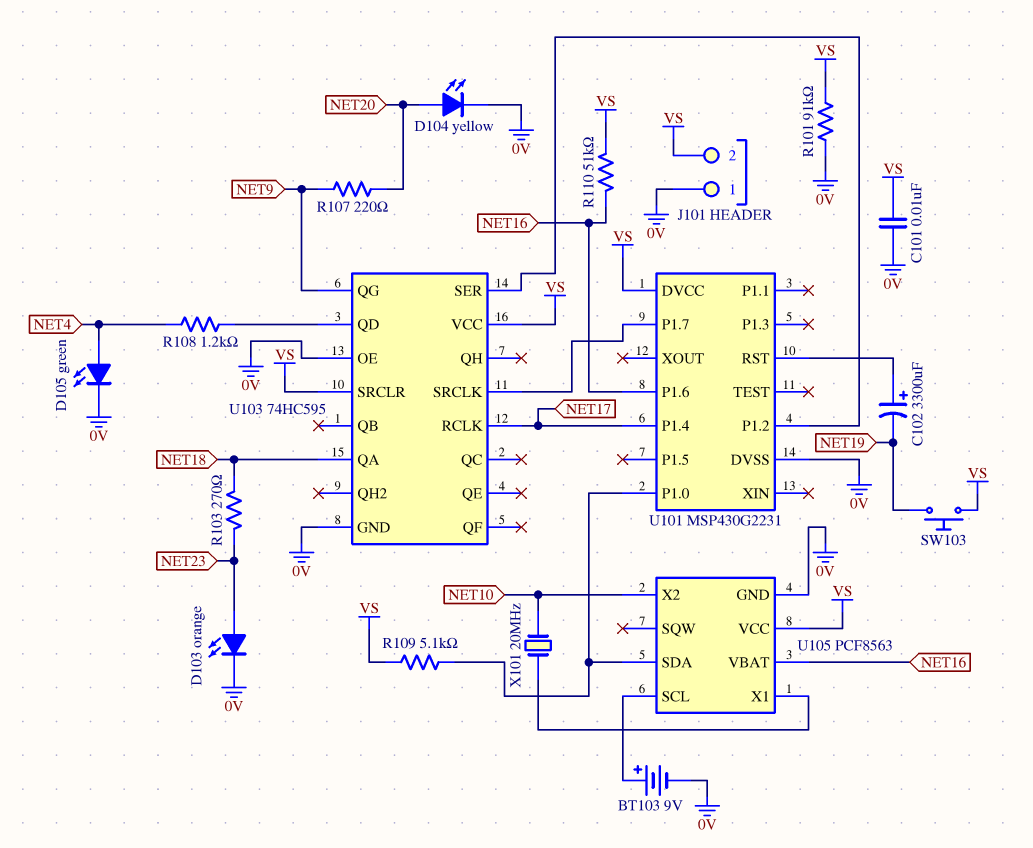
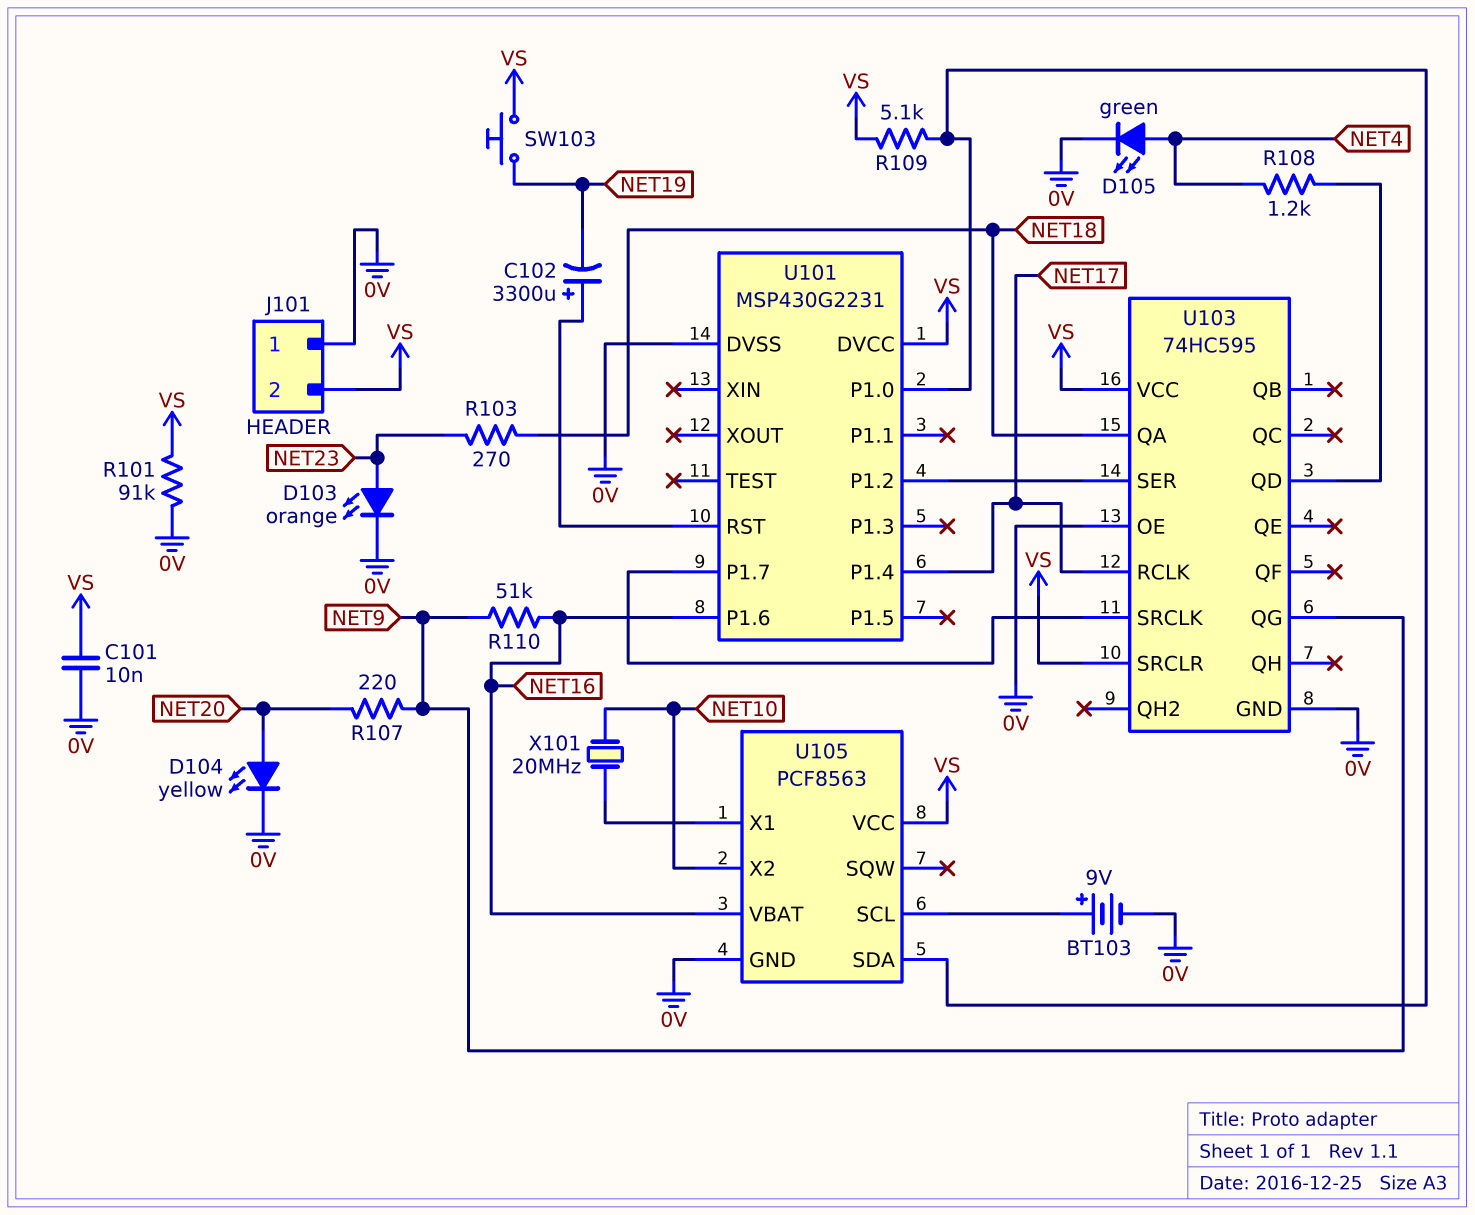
R110: 51k (NET16, VS) -> 51k (NET9, NET16)

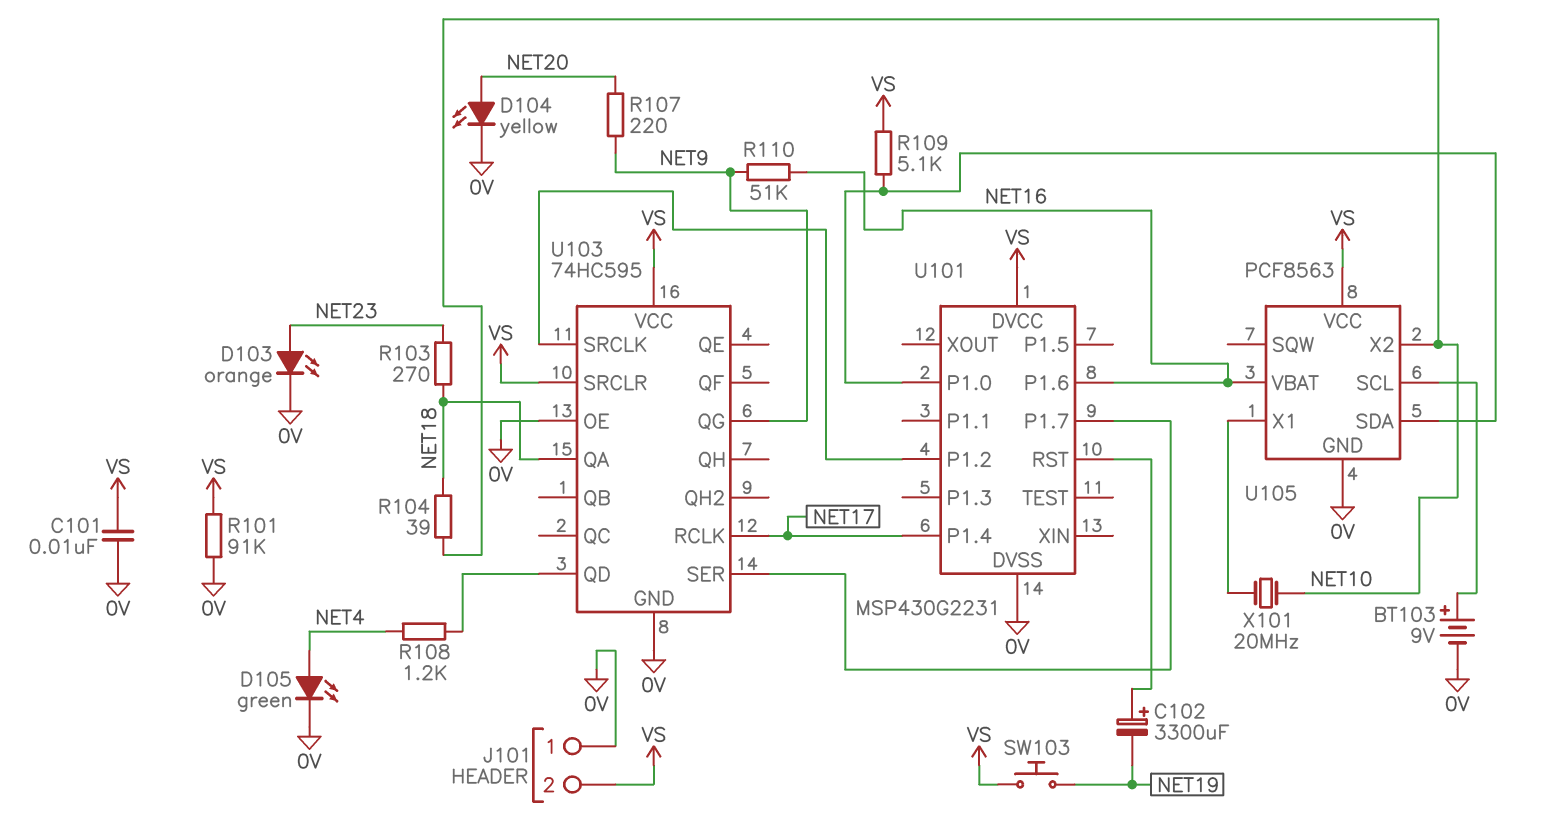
R104: none -> 39 (NET10, NET18)
U103 pin SER: U101/P1.2 -> U101/P1.7
U103 pin SRCLK: U101/P1.7 -> U101/P1.2

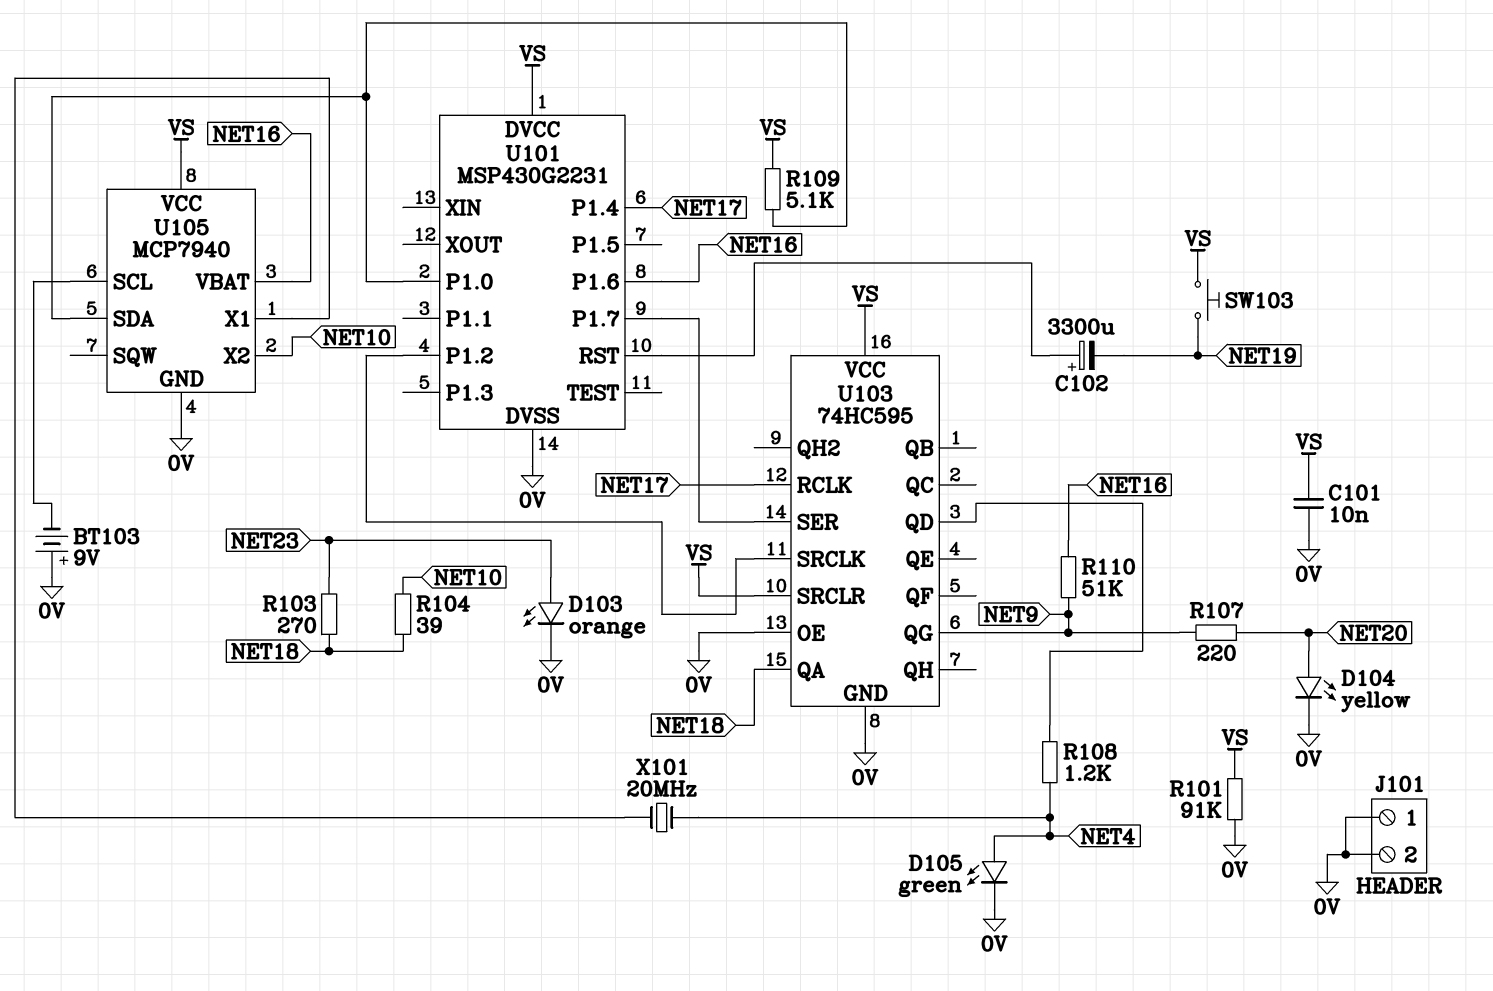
BT103: 9V (plus U105/SCL, minus 0V) -> 9V (plus 0V, minus U105/SCL)
J101 pin 2: VS -> 0V
U105: PCF8563 -> MCP7940
X101: 20MHz (NET10, U105/X1) -> 20MHz (NET4, U105/X1)

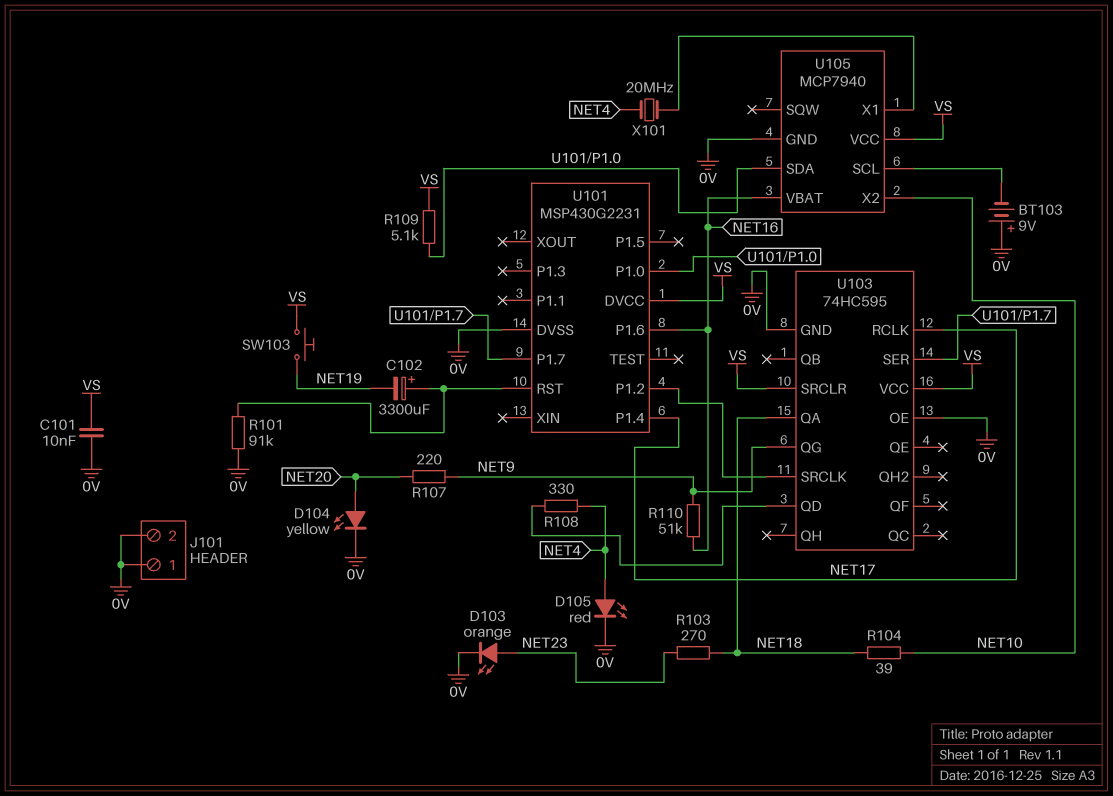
D105: LED green (A NET4, K 0V) -> LED red (A NET4, K 0V)
R101: 91k (0V, VS) -> 91k (0V, U101/RST)
R108: 1.2k (NET4, U103/QD) -> 330 (NET4, U103/QD)

